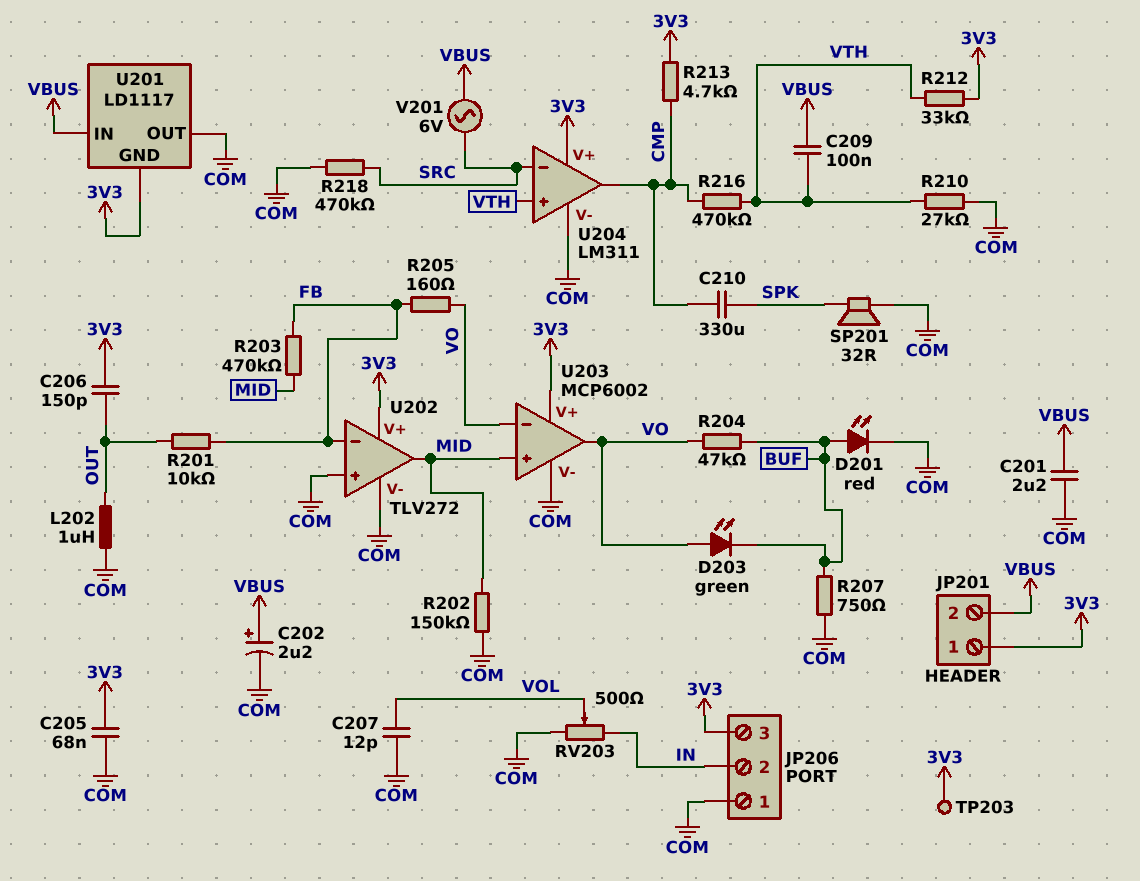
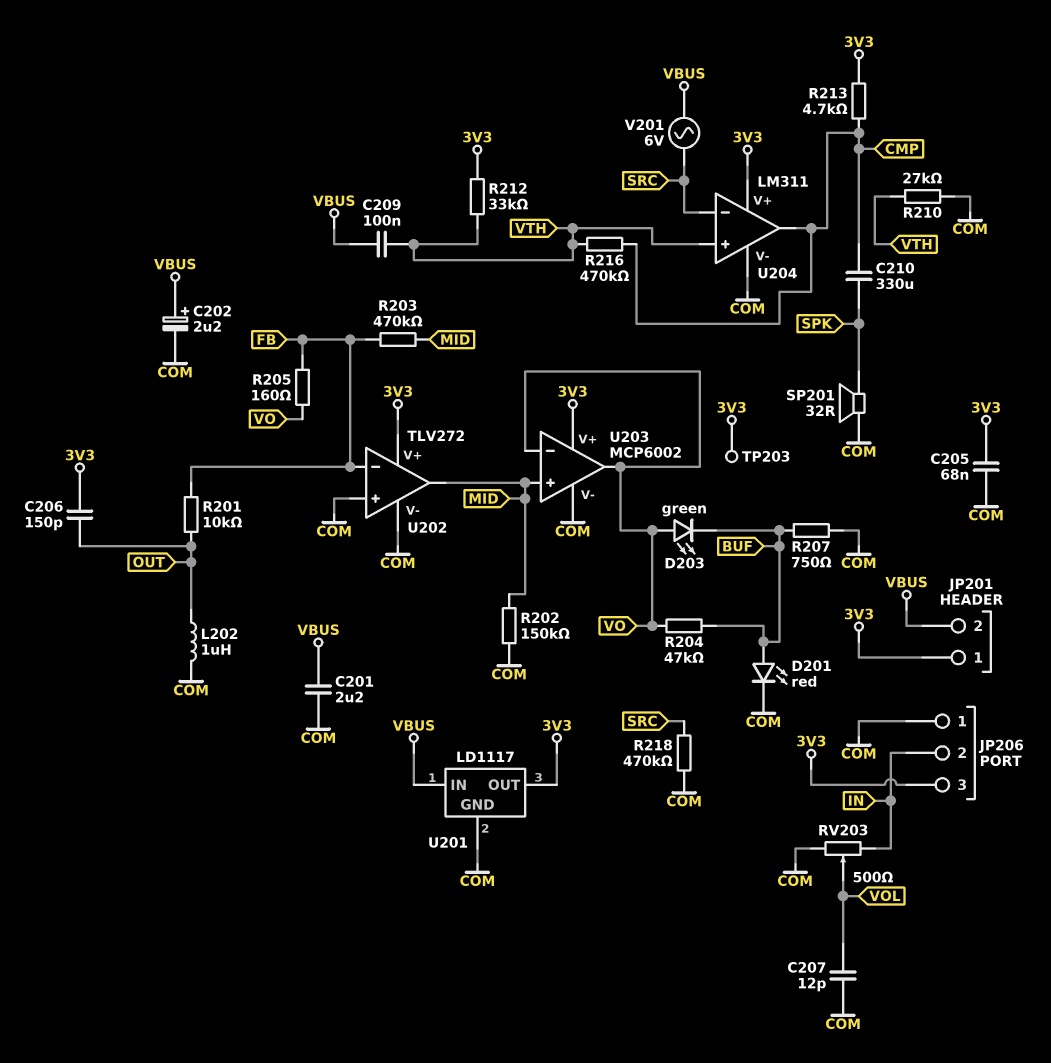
U201 pin GND: 3V3 -> COM
U201 pin OUT: COM -> 3V3

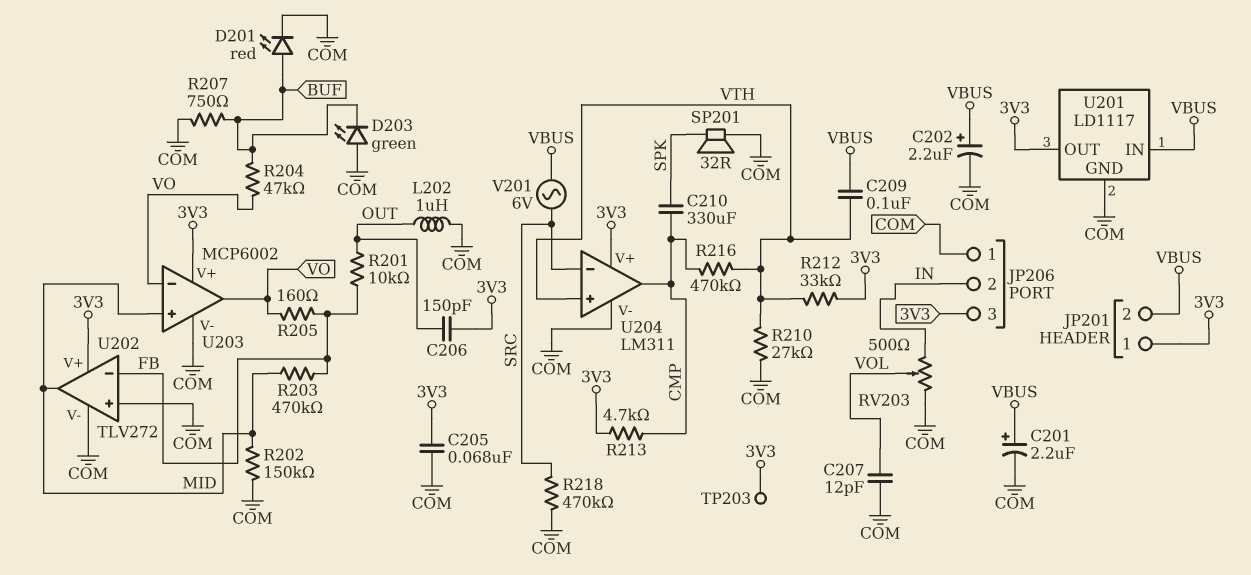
C201: 2.2uF (COM, VBUS) -> 2.2uF (plus VBUS, minus COM)
D203: LED green (A VO, K BUF) -> LED green (A COM, K BUF)

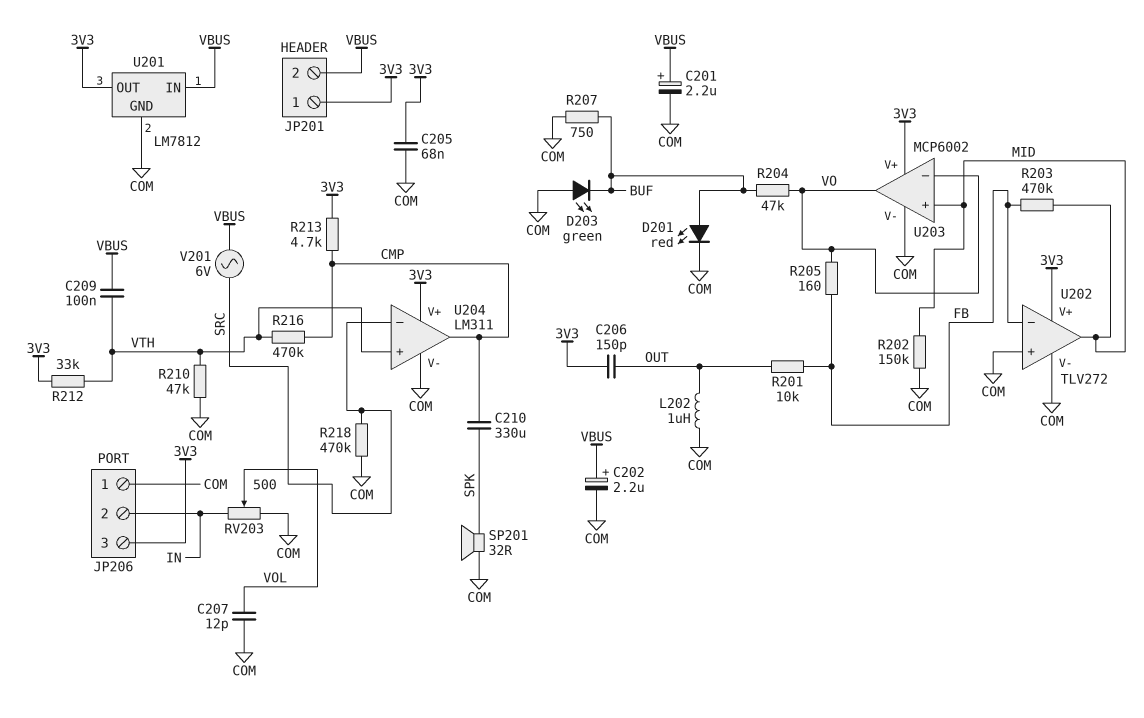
R210: 27k (COM, VTH) -> 47k (COM, VTH)
TP203: test point (3V3) -> none
U201: LD1117 -> LM7812

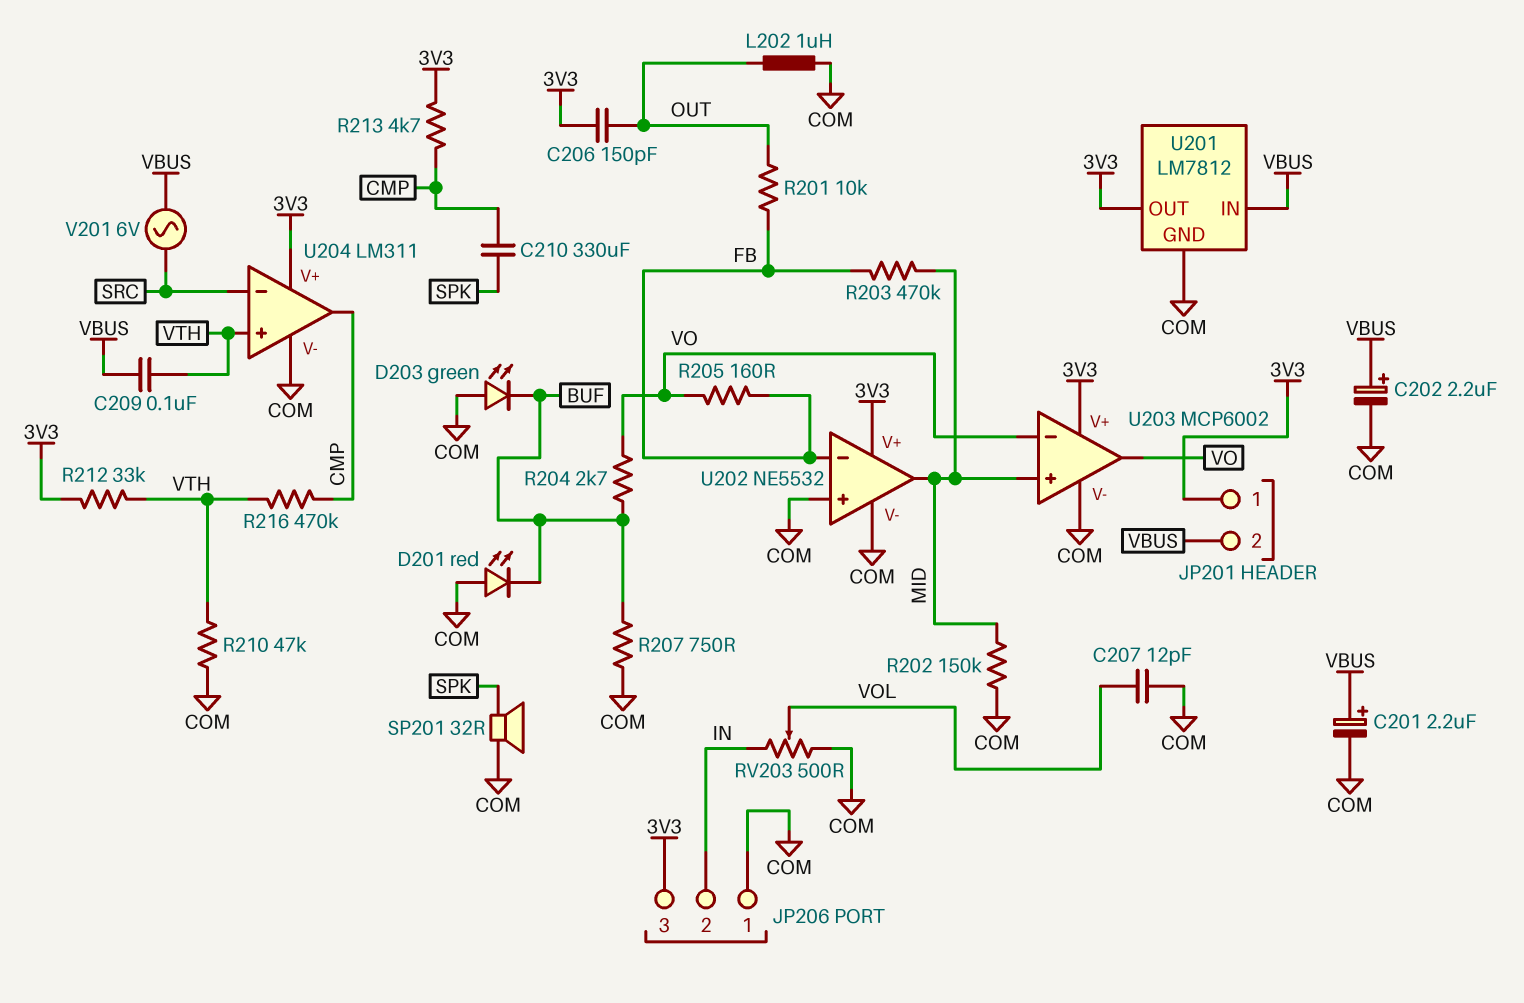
C205: 68nF (3V3, COM) -> none
D201: LED red (A BUF, K COM) -> LED red (A COM, K BUF)
R204: 47k (BUF, VO) -> 2.7k (BUF, VO)
R218: 470k (COM, SRC) -> none
U202: TLV272 -> NE5532

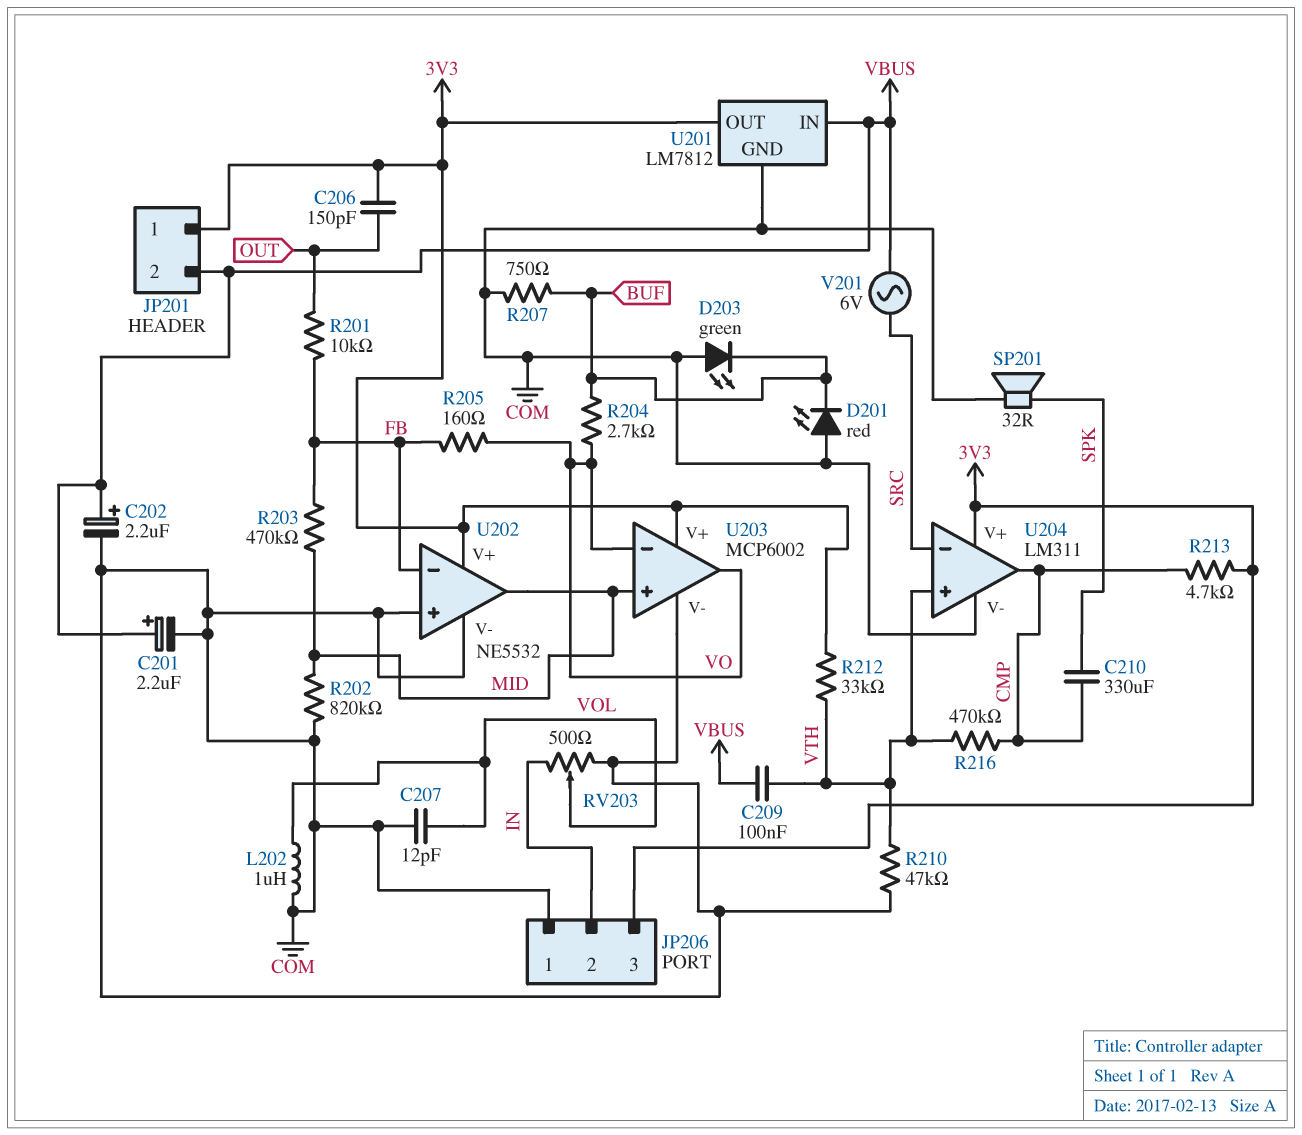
L202: 1uH (COM, OUT) -> 1uH (COM, VOL)
R202: 150k (COM, MID) -> 820k (COM, MID)

